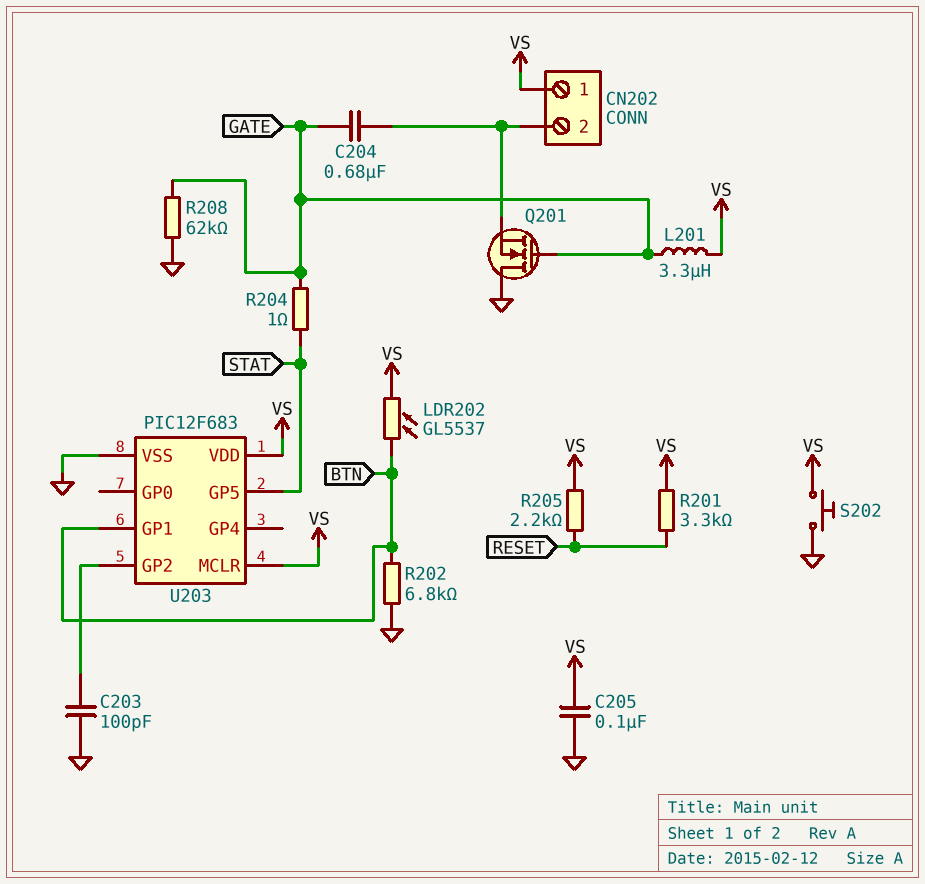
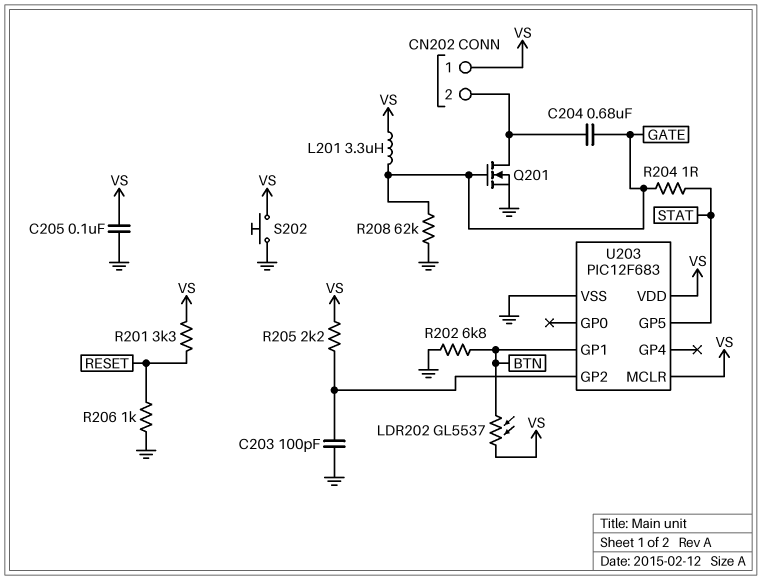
Q201: NMOS (G GATE, D GND, S CN202/2) -> NMOS (G GATE, D CN202/2, S GND)
R205: 2.2k (RESET, VS) -> 2.2k (U203/GP2, VS)
R206: none -> 1k (GND, RESET)

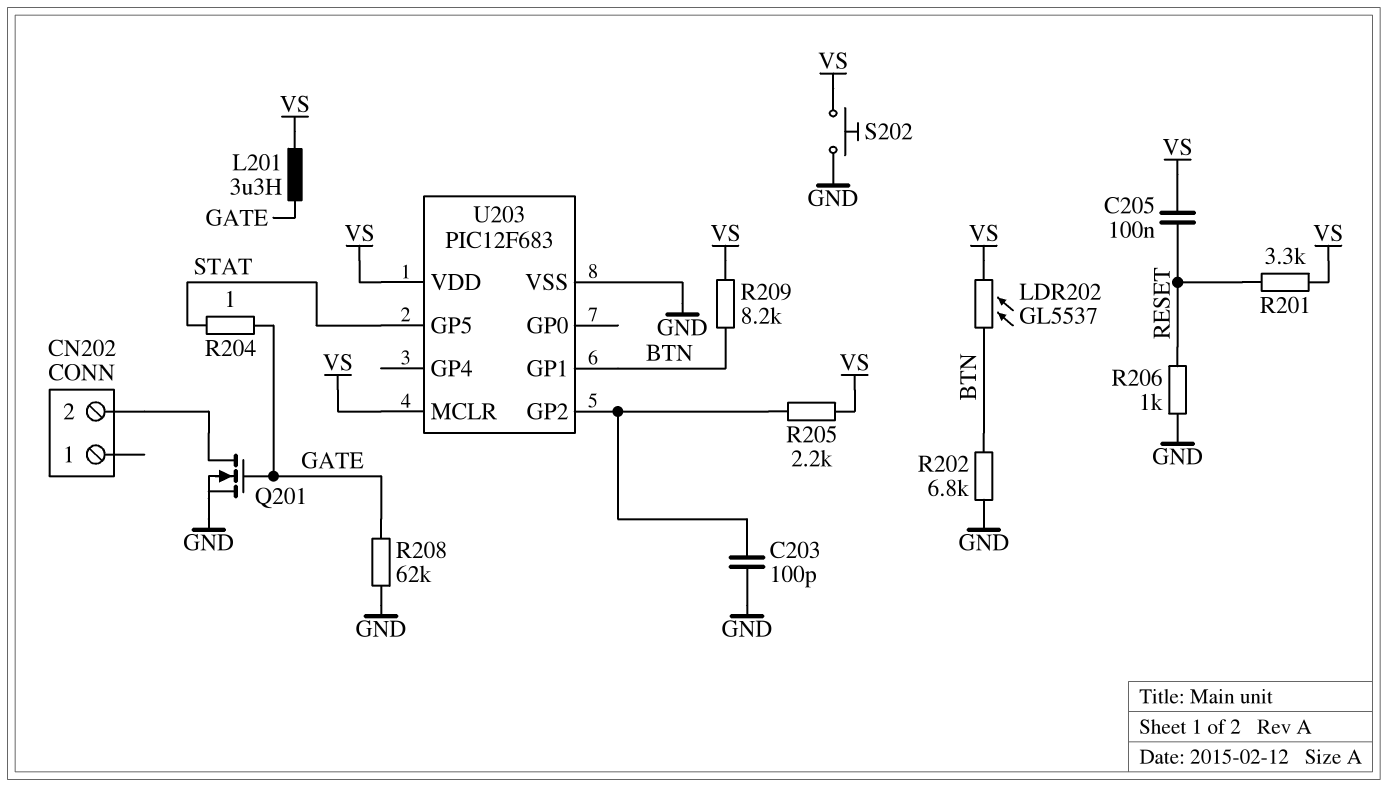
C204: 680nF (CN202/2, GATE) -> none
C205: 100nF (GND, VS) -> 100nF (RESET, VS)
CN202 pin 1: VS -> none
R209: none -> 8.2k (BTN, VS)

